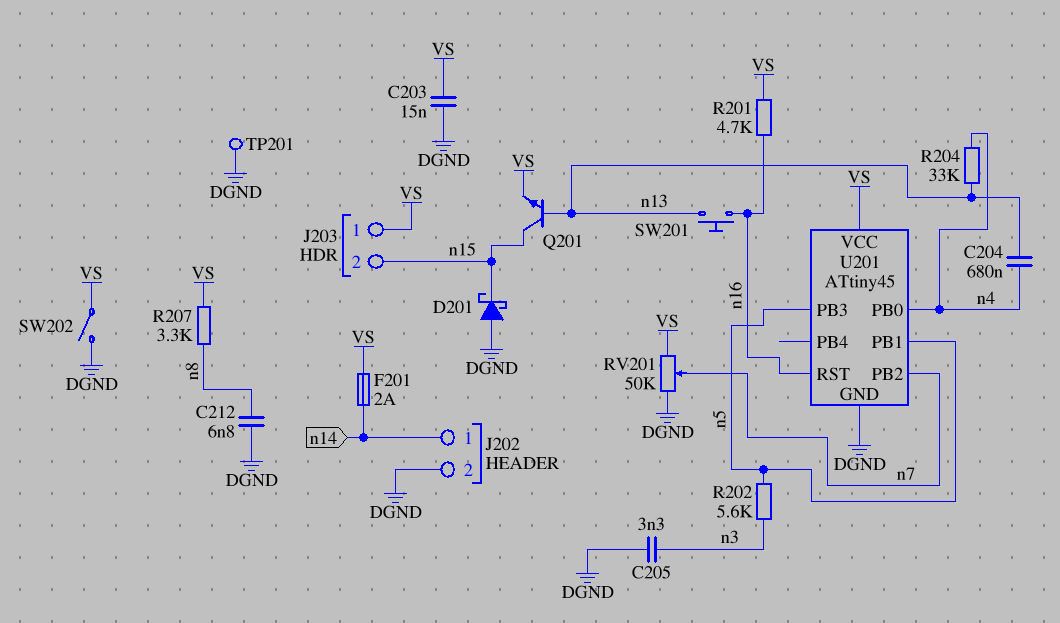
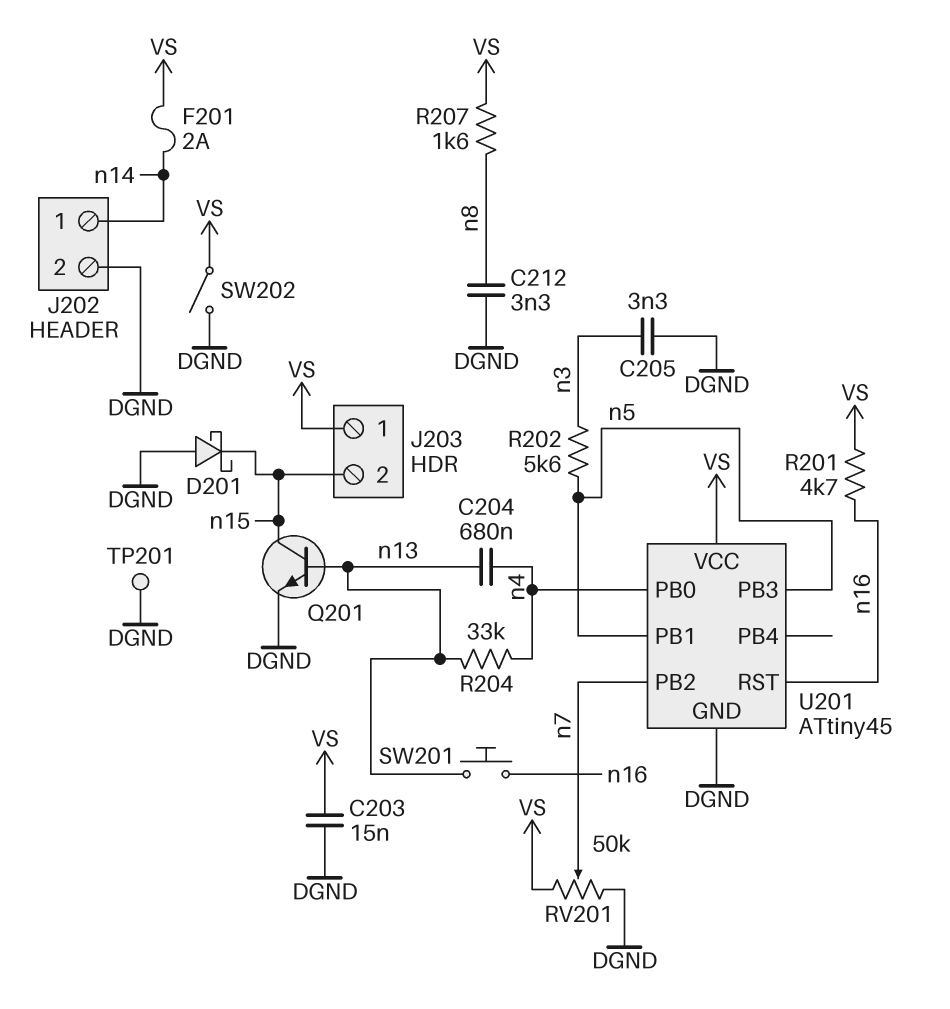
C212: 6.8nF (DGND, n8) -> 3.3nF (DGND, n8)
Q201: NPN (B n13, C n15, E VS) -> NPN (B n13, C n15, E DGND)
R207: 3.3k (VS, n8) -> 1.6k (VS, n8)

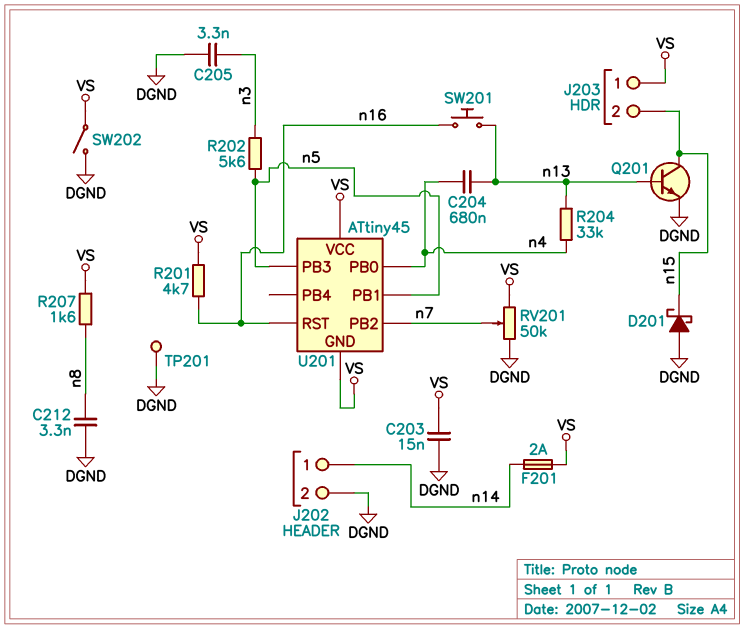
U201 pin GND: DGND -> VS

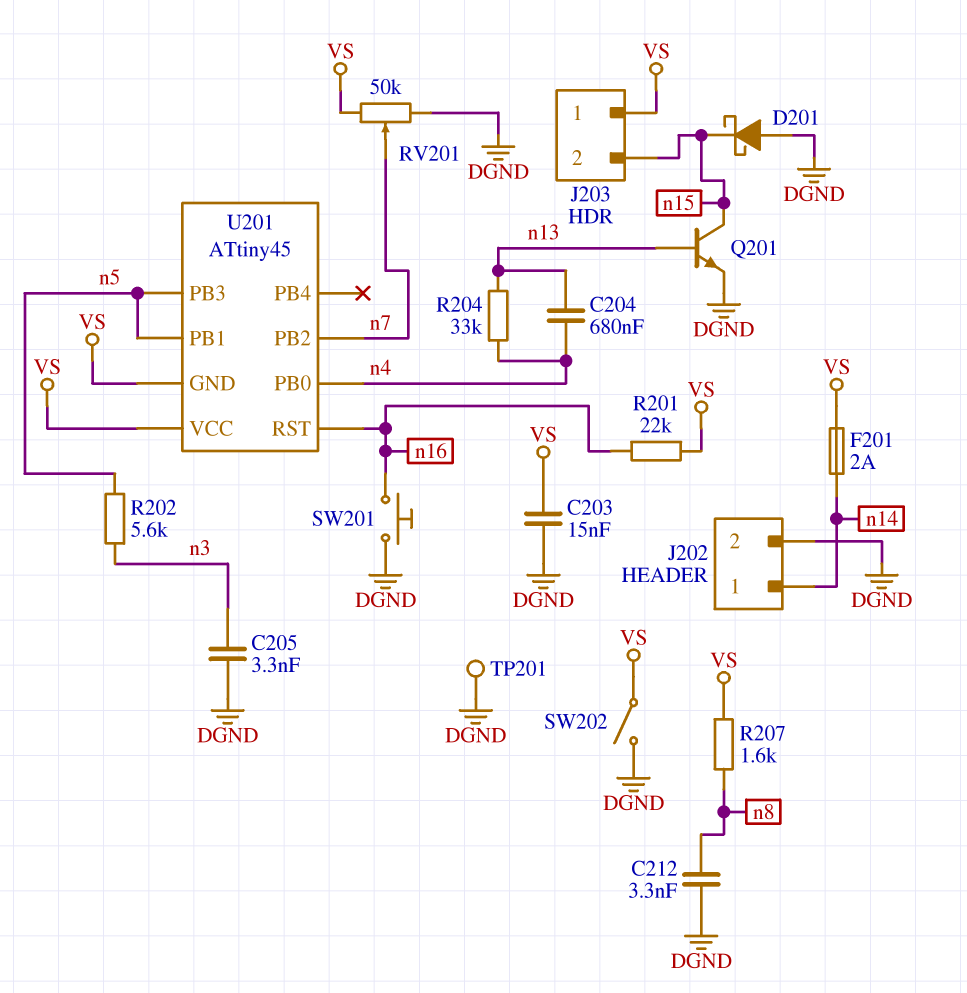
R201: 4.7k (VS, n16) -> 22k (VS, n16)
SW201: button (n13, n16) -> button (DGND, n16)

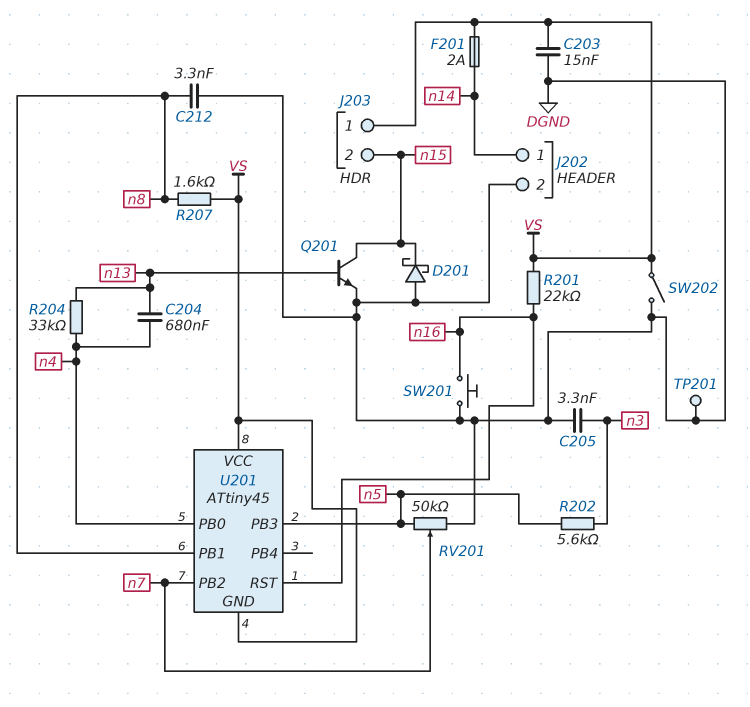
RV201: 50k (DGND, VS, wiper n7) -> 50k (DGND, n5, wiper n7)
U201 pin PB1: n5 -> n8

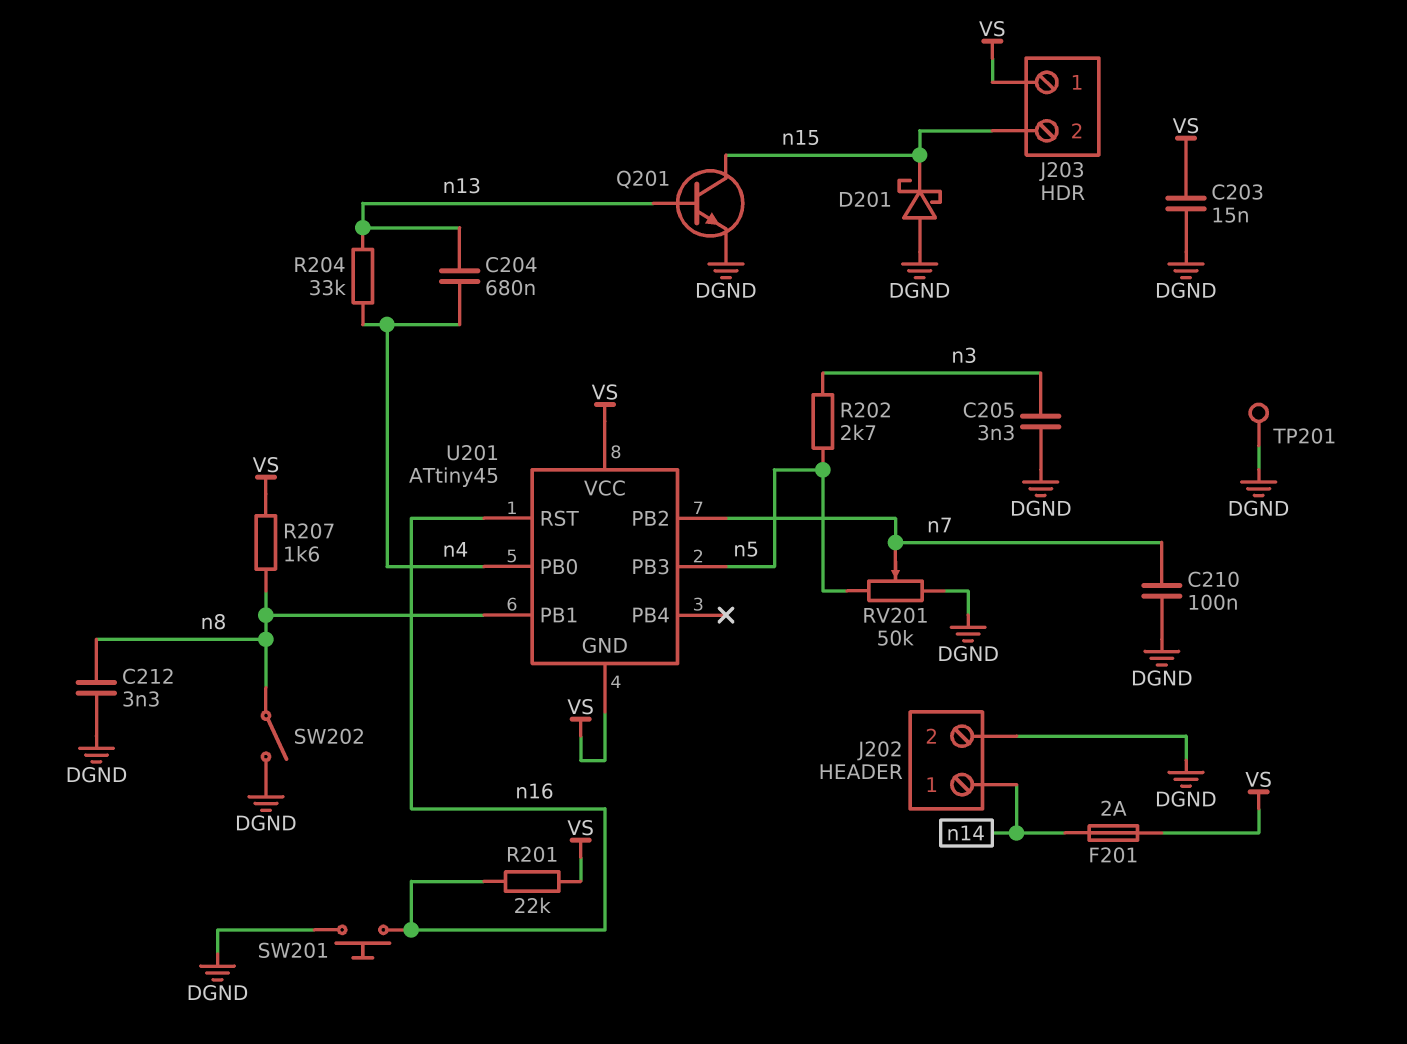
C210: none -> 100nF (DGND, n7)
R202: 5.6k (n3, n5) -> 2.7k (n3, n5)
SW202: switch (DGND, VS) -> switch (DGND, n8)

